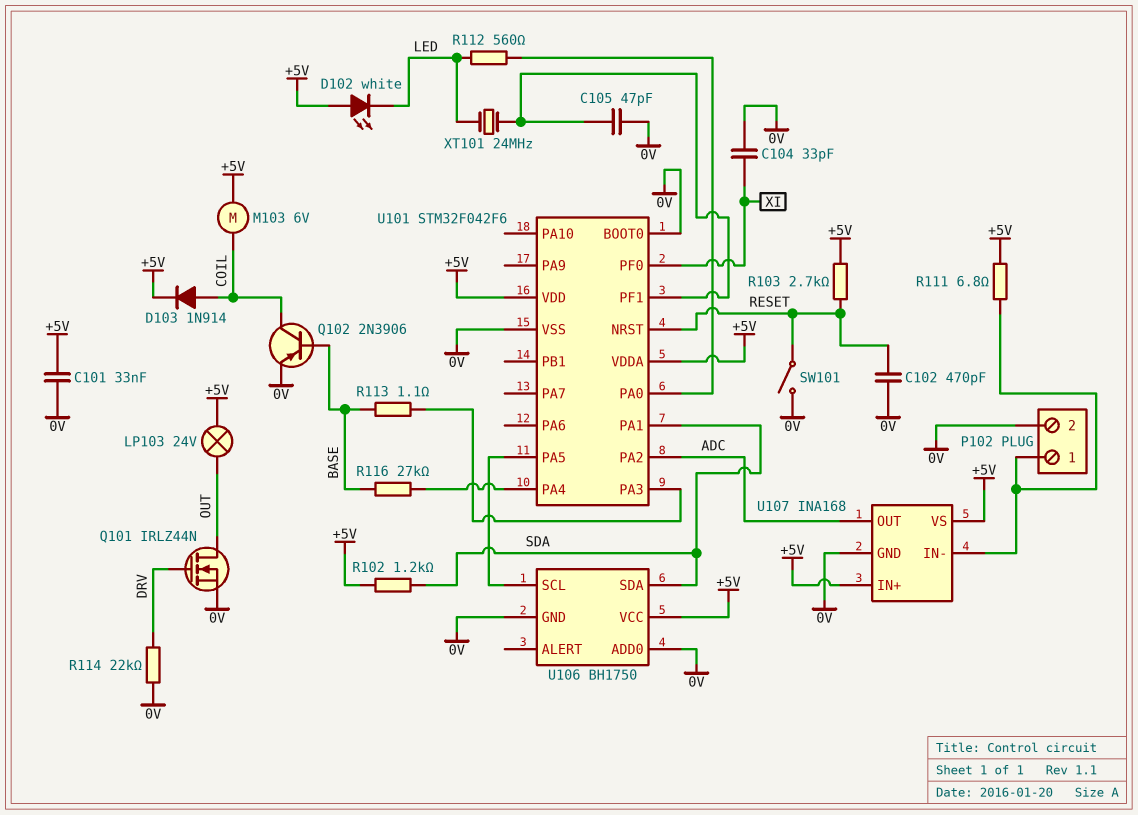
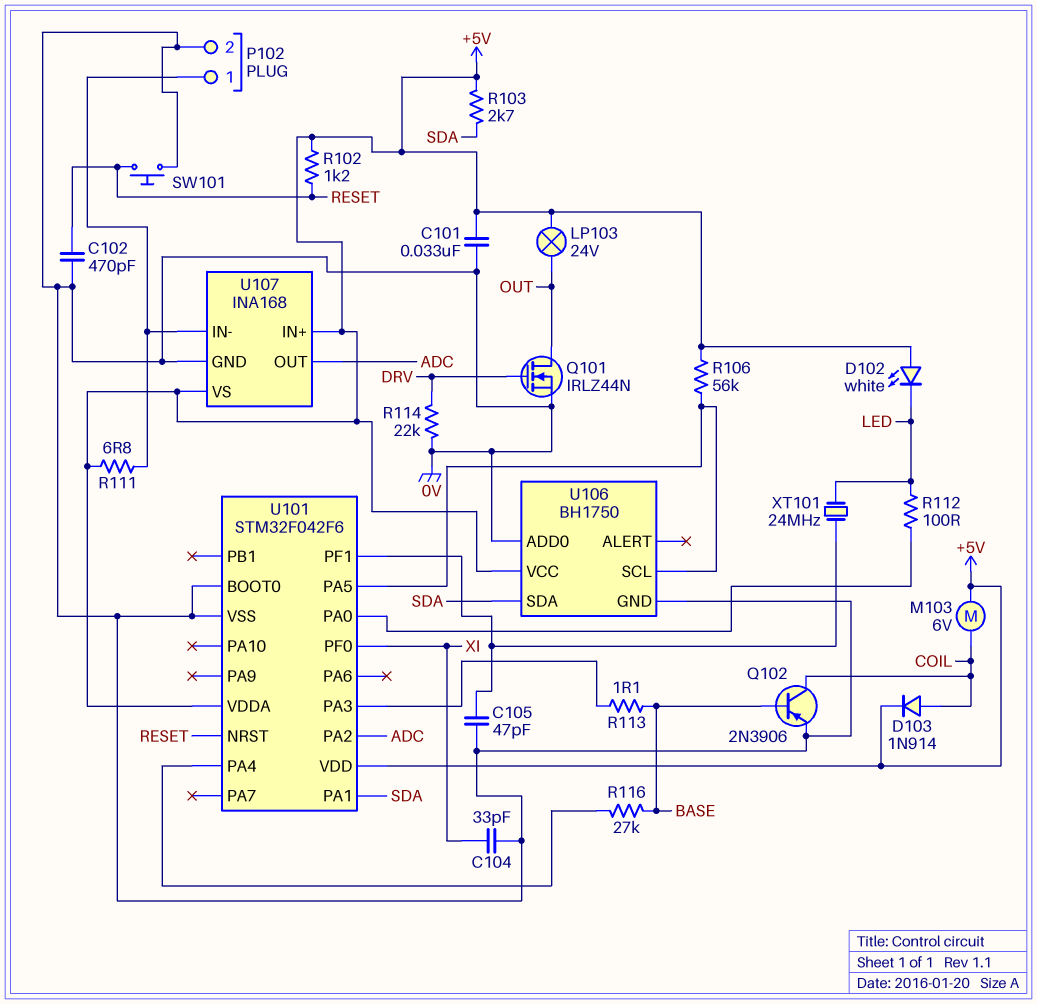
R102: 1.2k (+5V, SDA) -> 1.2k (+5V, RESET)
R103: 2.7k (+5V, RESET) -> 2.7k (+5V, SDA)
R106: none -> 56k (+5V, U101/PA5)
R112: 560 (LED, U101/PA0) -> 100 (LED, U101/PA0)
SW101: switch (0V, RESET) -> button (0V, RESET)

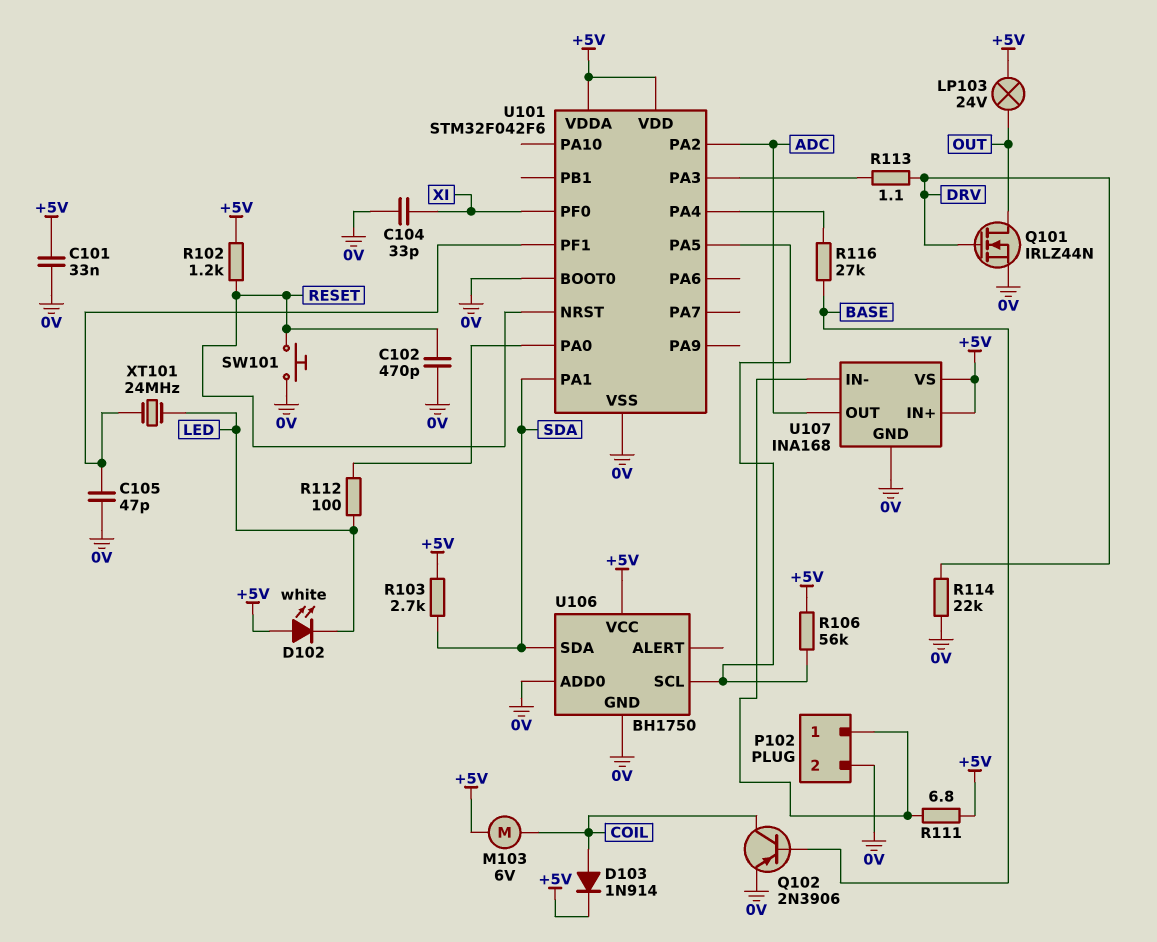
R113: 1.1 (BASE, U101/PA3) -> 1.1 (DRV, U101/PA3)

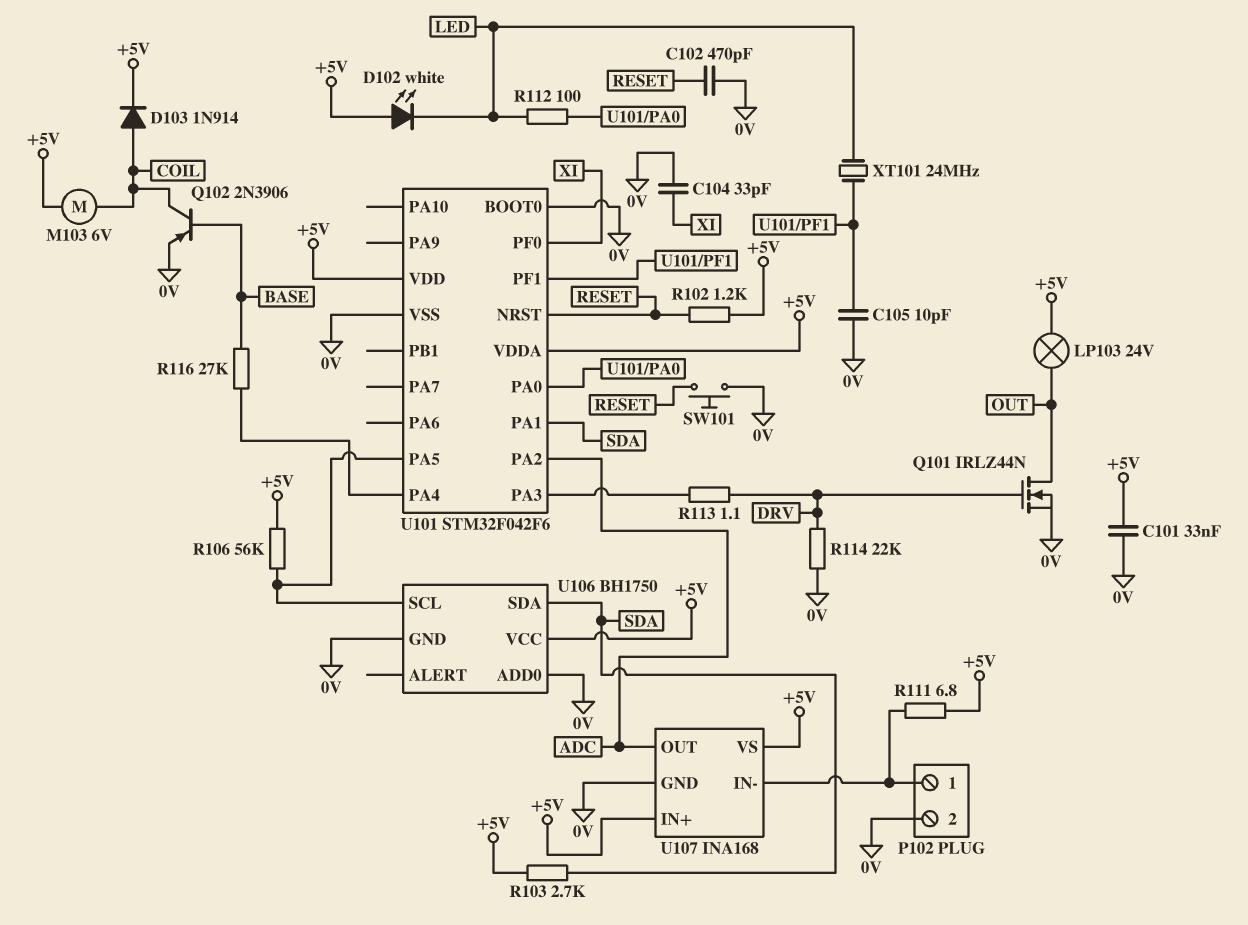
C105: 47pF (0V, U101/PF1) -> 10pF (0V, U101/PF1)

